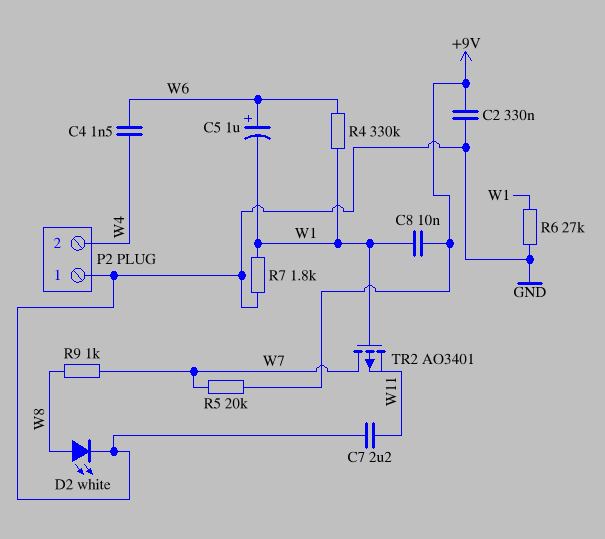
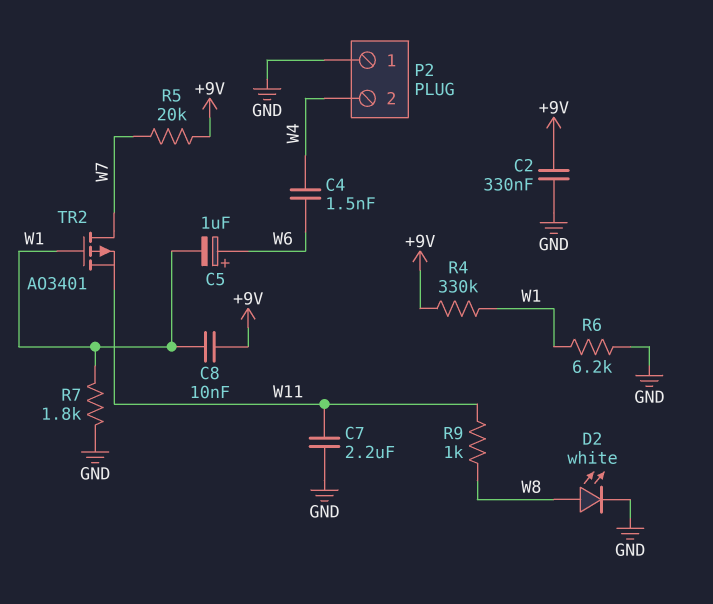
R4: 330k (W1, W6) -> 330k (+9V, W1)
R6: 27k (GND, W1) -> 6.2k (GND, W1)
R9: 1k (W7, W8) -> 1k (W8, W11)

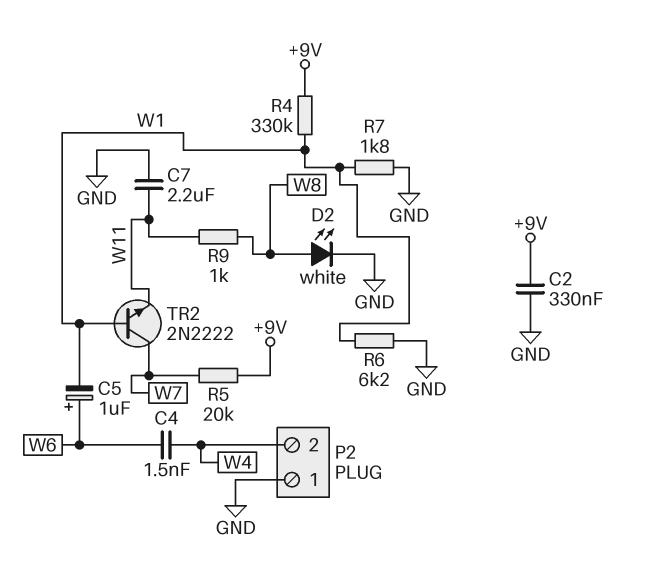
C8: 10nF (+9V, W1) -> none
TR2: PMOS AO3401 (G W1, D W7, S W11) -> NPN 2N2222 (B W1, C W7, E W11)

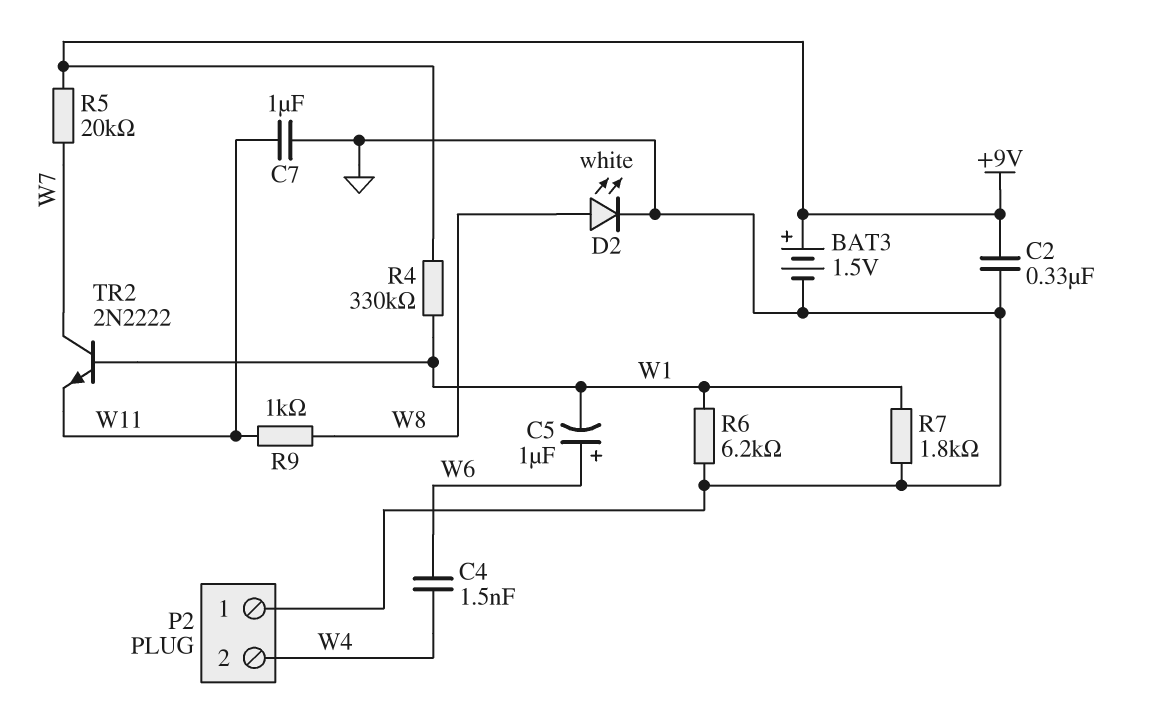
BAT3: none -> 1.5V (plus +9V, minus GND)
C7: 2.2uF (GND, W11) -> 1uF (GND, W11)

